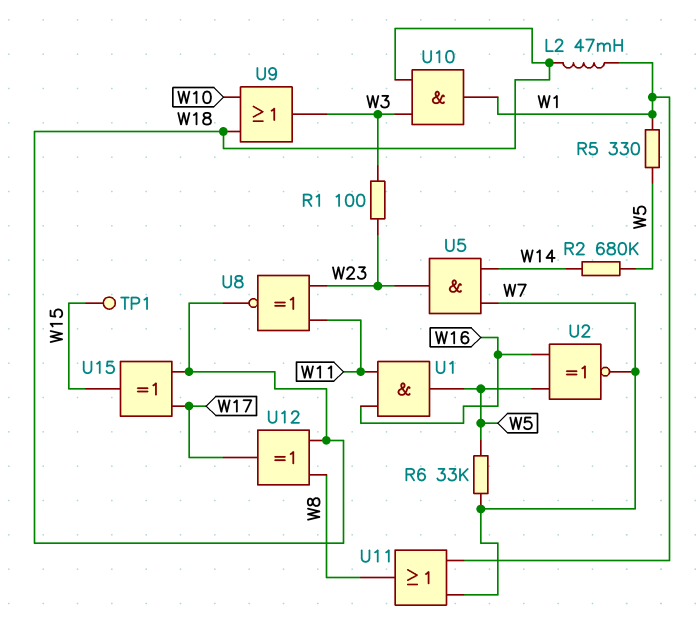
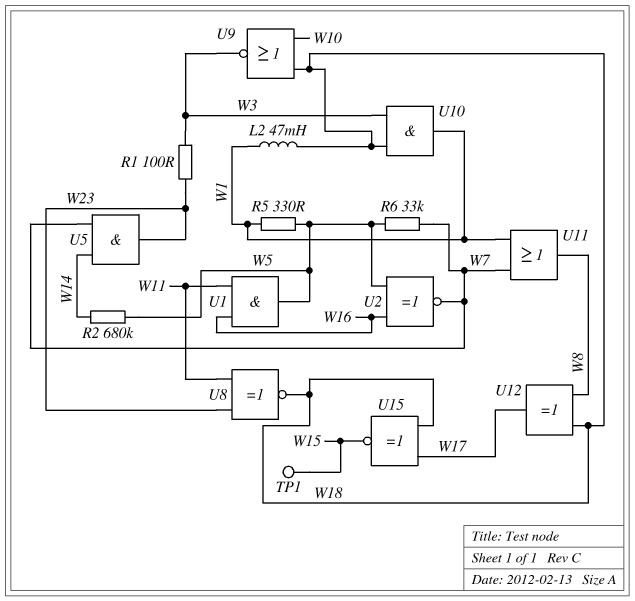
U9: OR (in W10, in W18, out W3) -> NOR (in W10, in W18, out W3)
U15: XOR (in W17, in W18, out W15) -> XNOR (in W17, in W18, out W15)

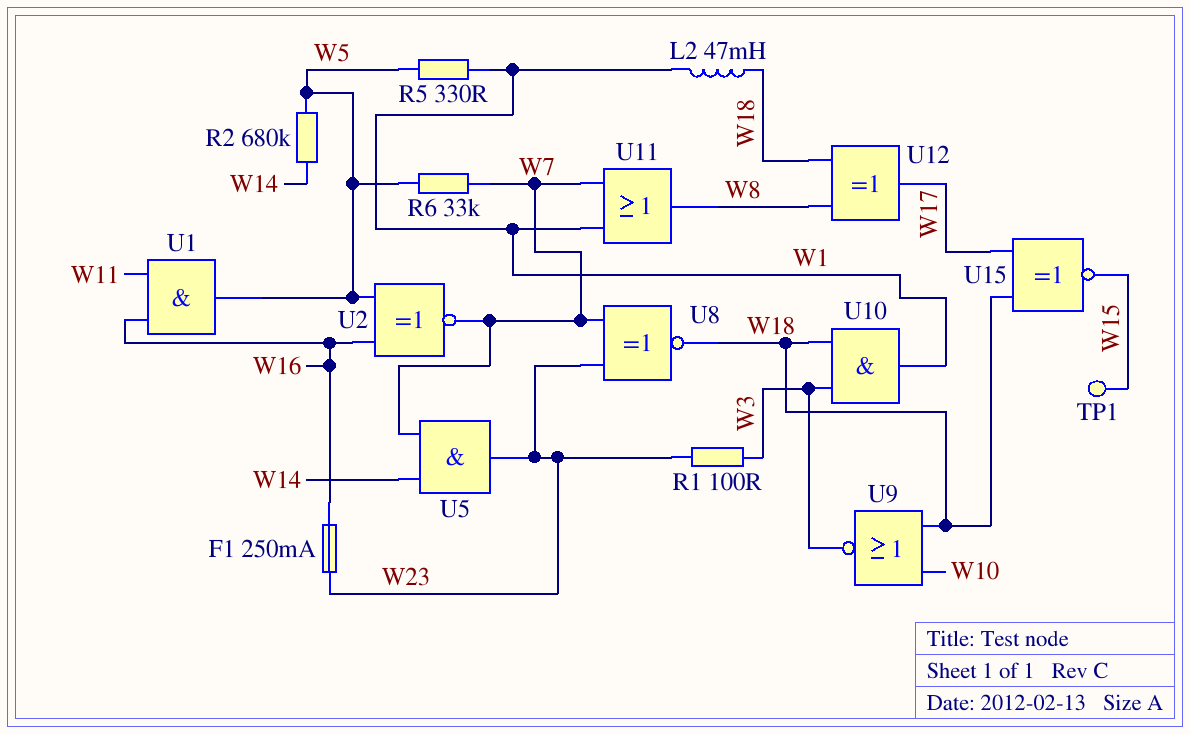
F1: none -> 250mA (W16, W23)
U8: XNOR (in W11, in W23, out W18) -> XNOR (in W7, in W23, out W18)

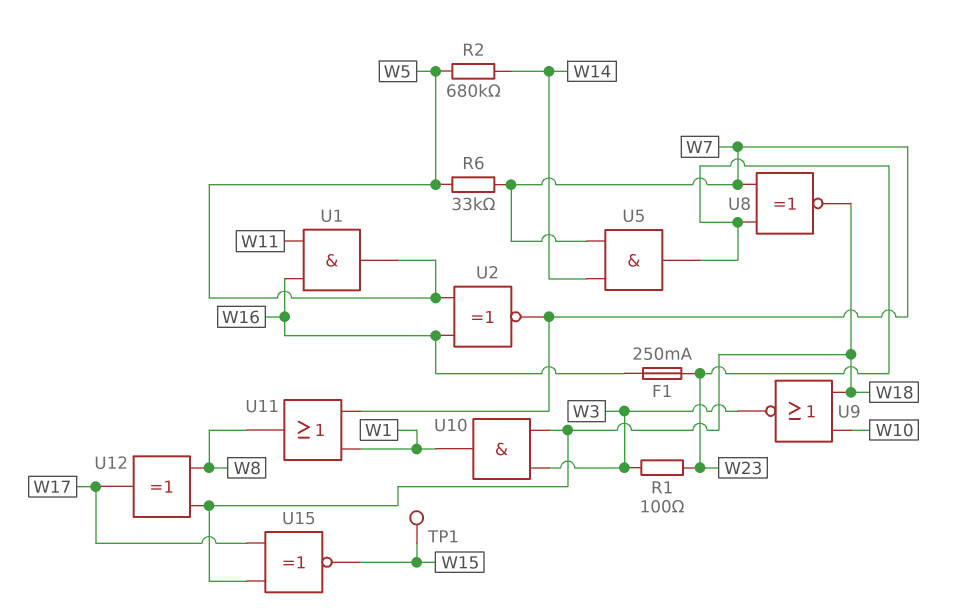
L2: 47mH (W1, W18) -> none
R5: 330 (W1, W5) -> none

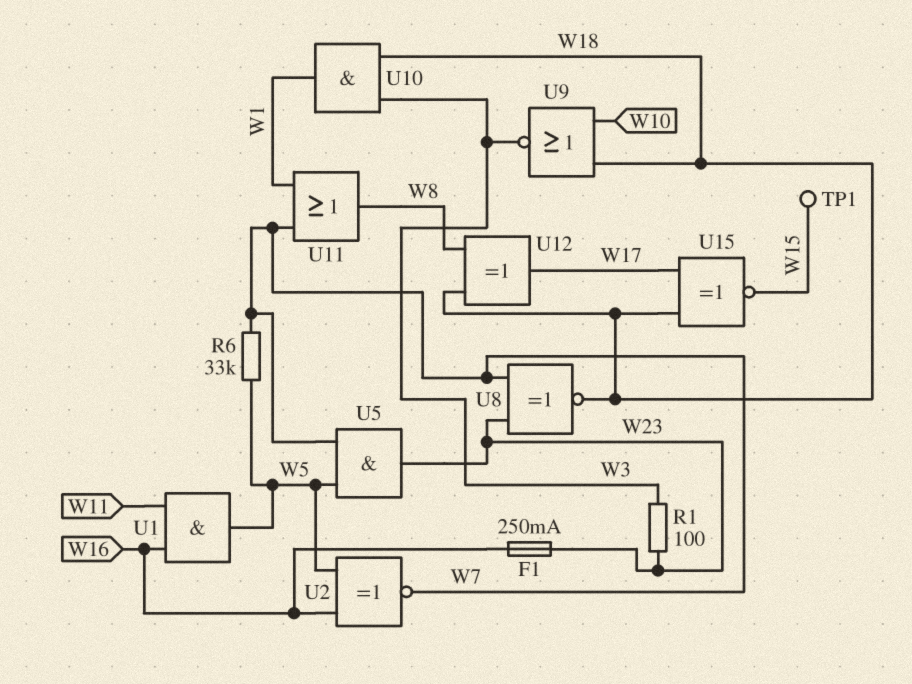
R2: 680k (W5, W14) -> none
U5: AND (in W7, in W14, out W23) -> AND (in W5, in W7, out W23)

